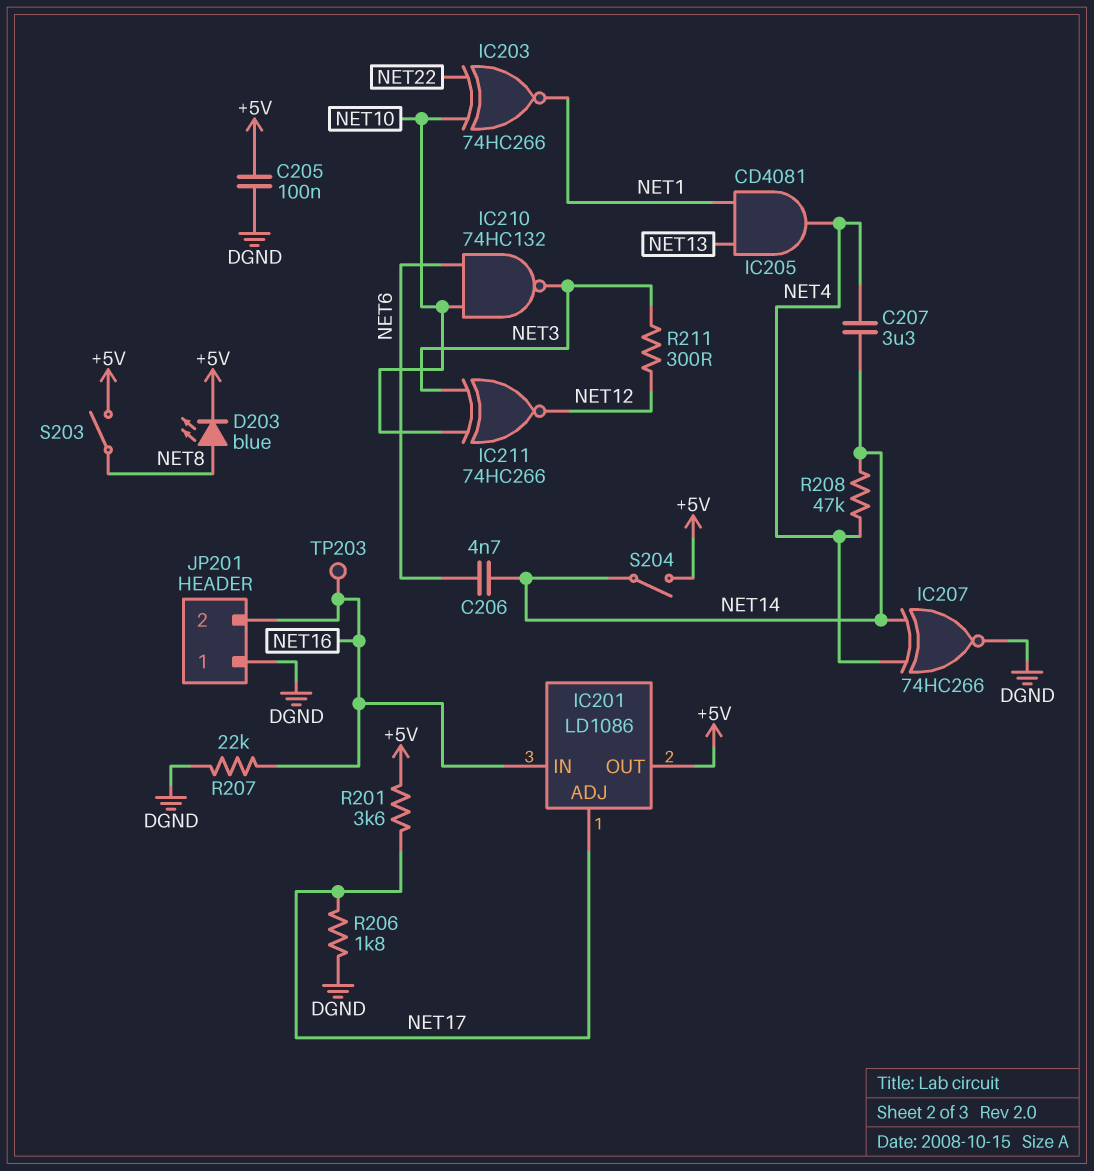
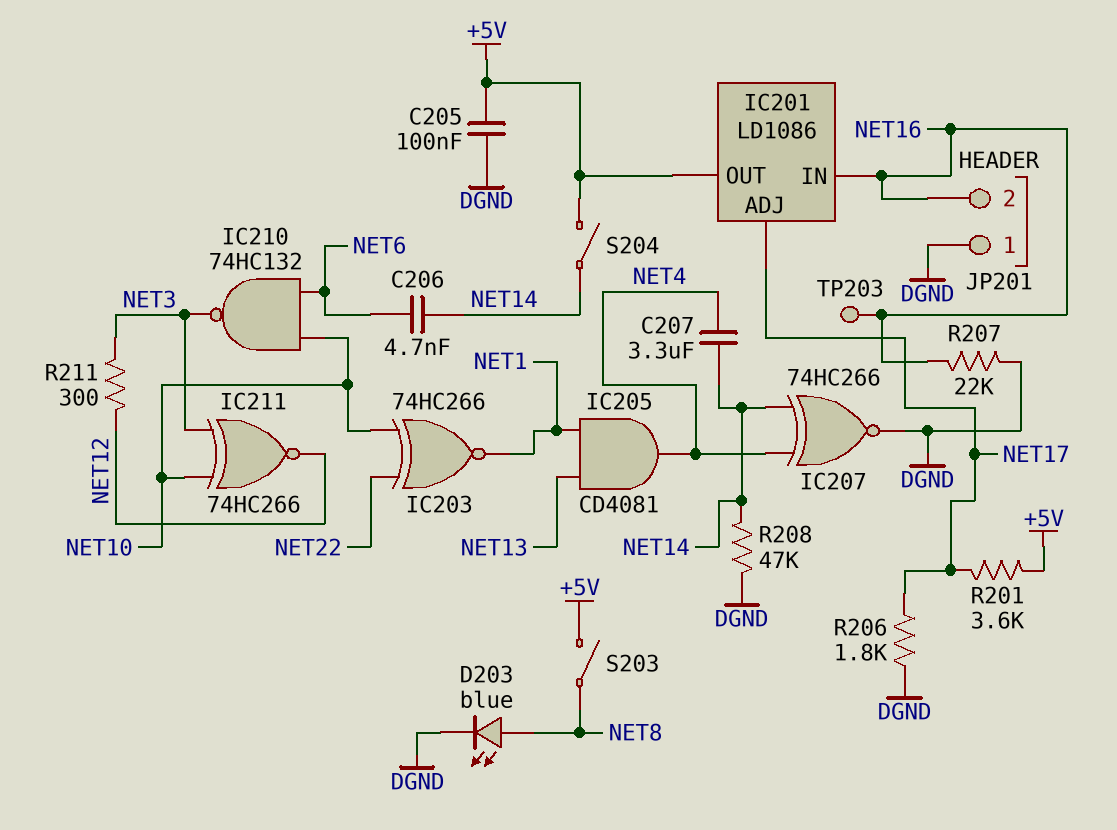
D203: LED blue (A NET8, K +5V) -> LED blue (A NET8, K DGND)
R208: 47k (NET4, NET14) -> 47k (DGND, NET14)

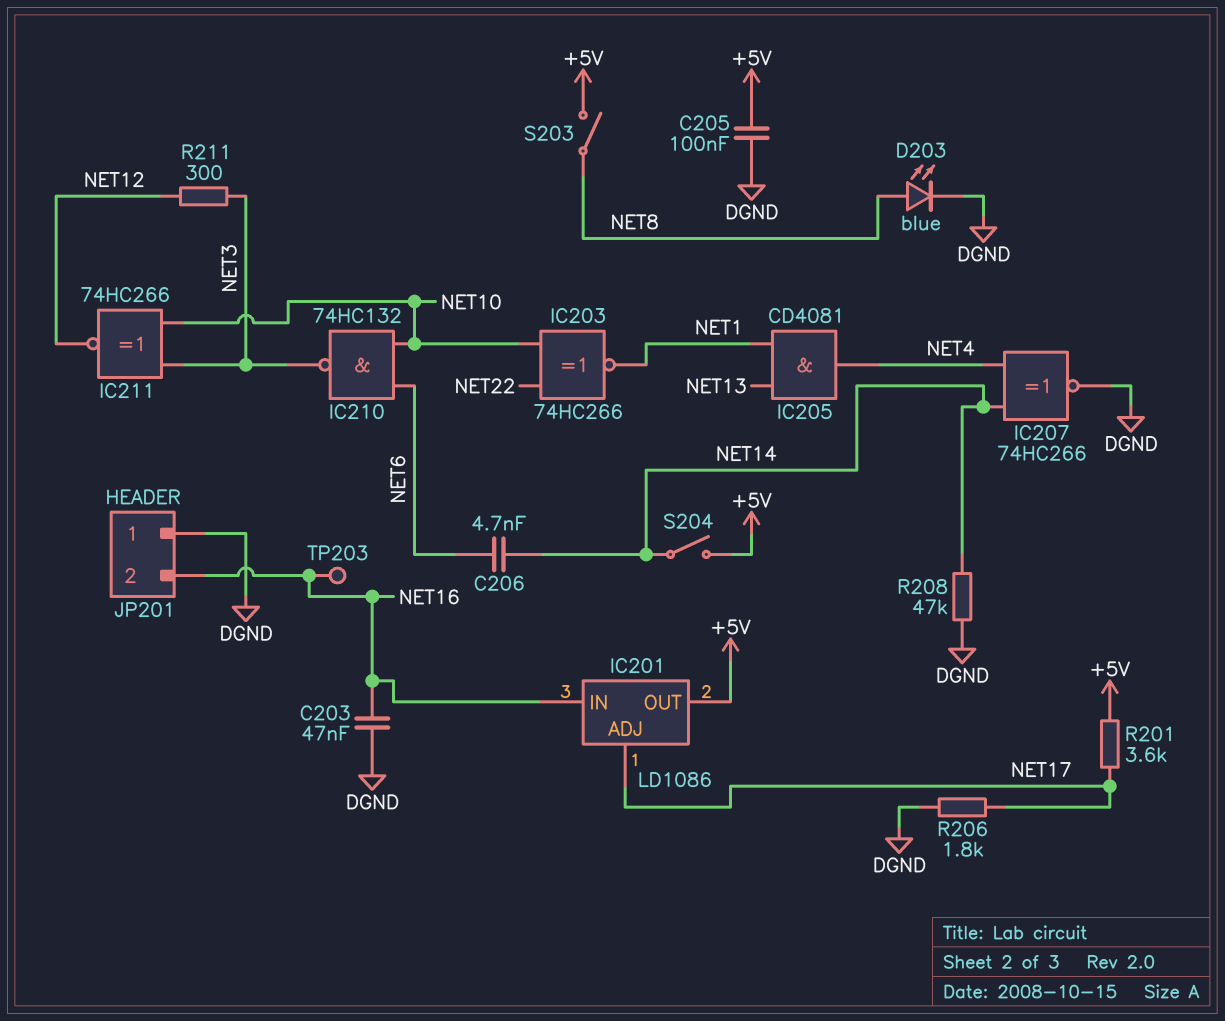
C203: none -> 47nF (DGND, NET16)
C207: 3.3uF (NET4, NET14) -> none
R207: 22k (DGND, NET16) -> none

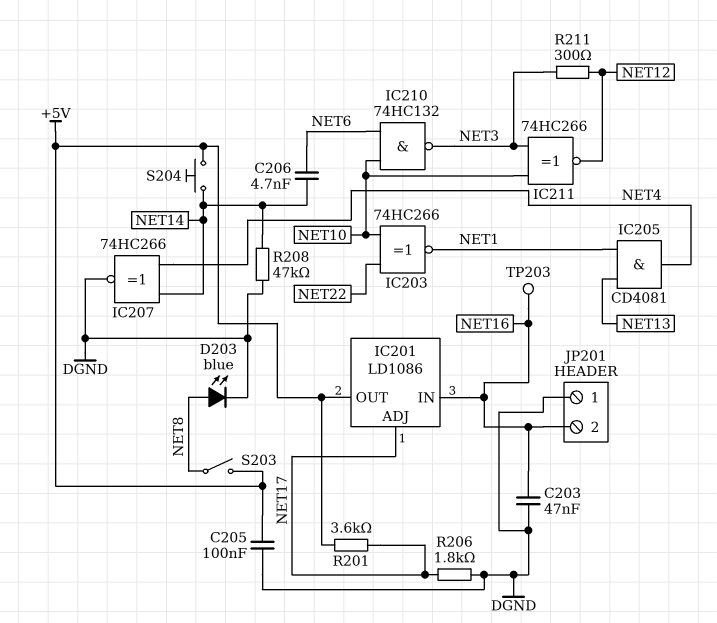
S204: switch (+5V, NET14) -> button (+5V, NET14)

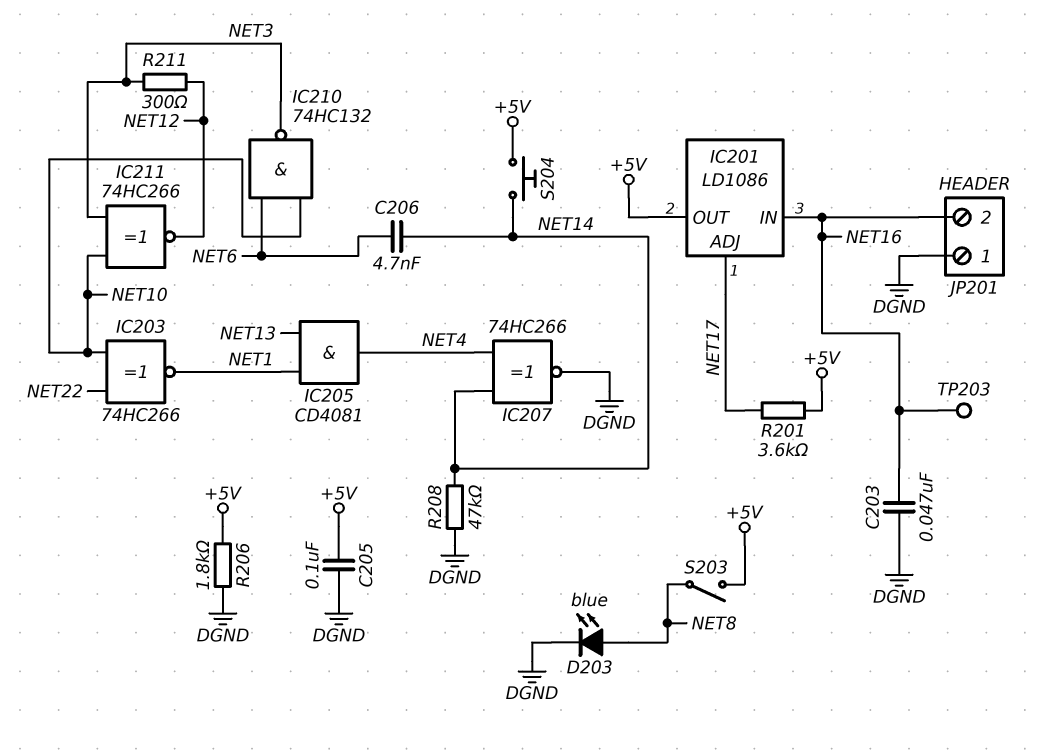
R206: 1.8k (DGND, NET17) -> 1.8k (+5V, DGND)

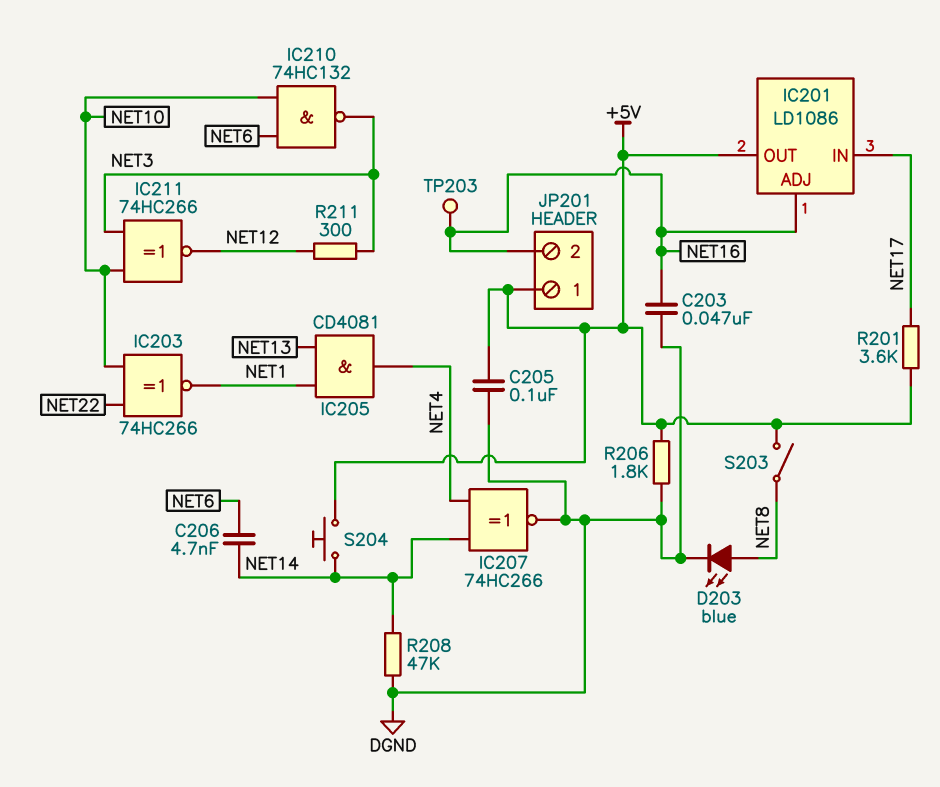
IC201 pin ADJ: NET17 -> NET16
IC201 pin IN: NET16 -> NET17
JP201 pin 1: DGND -> +5V

